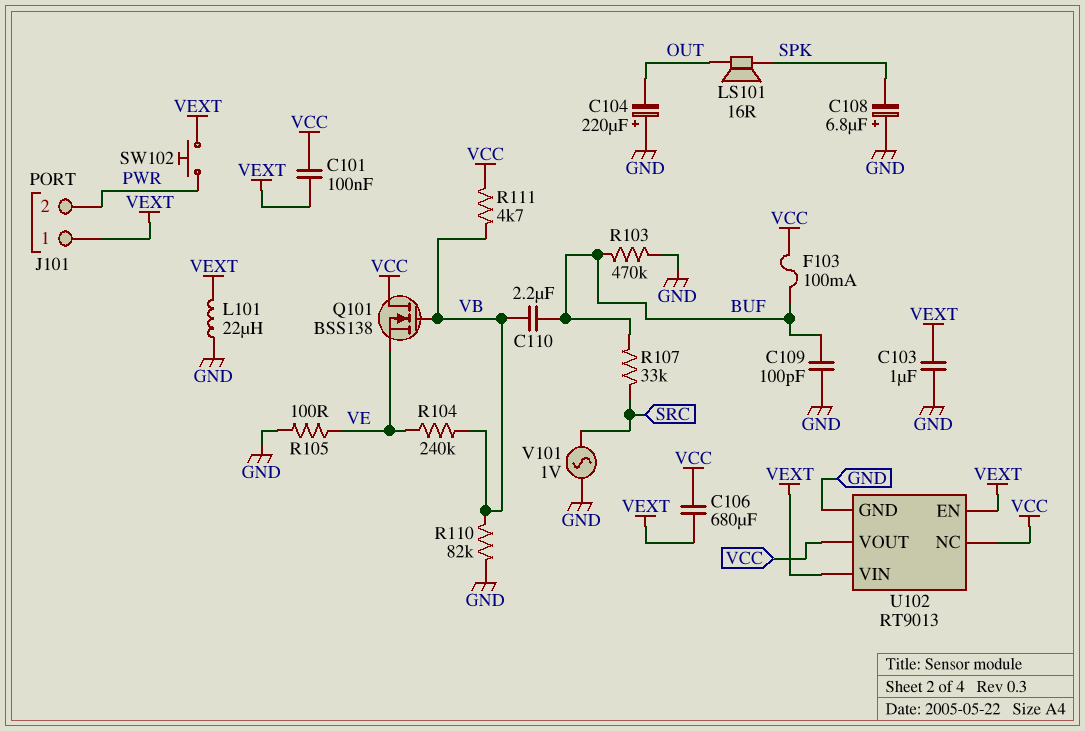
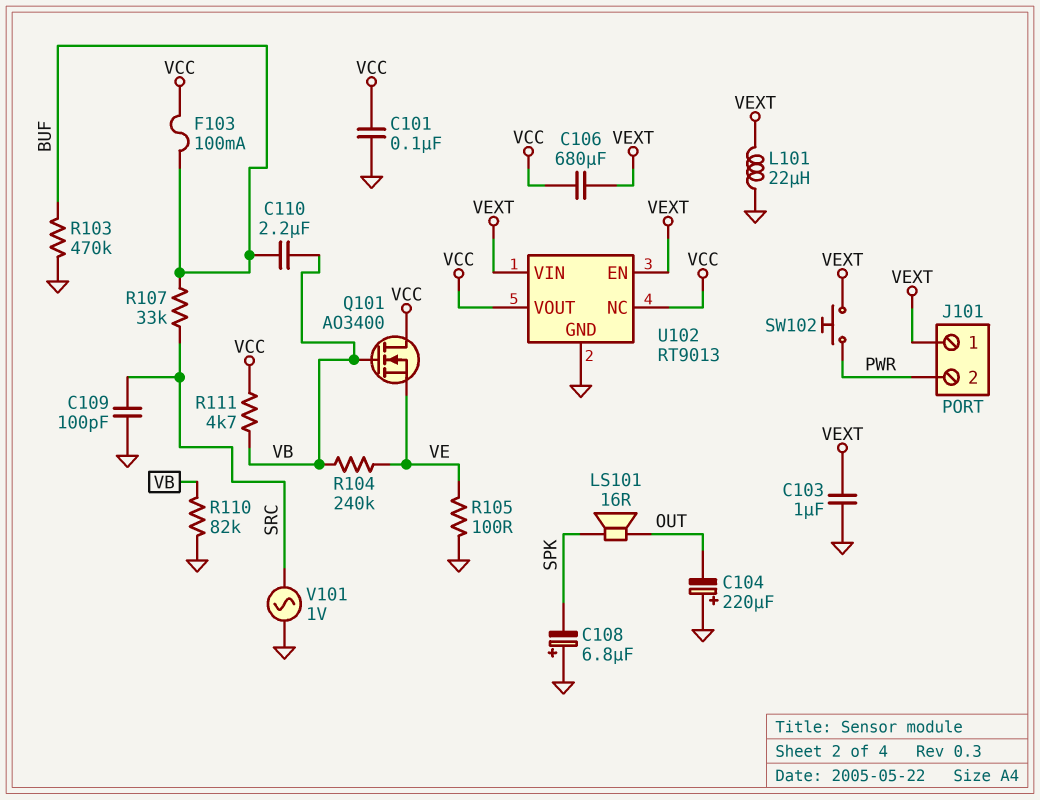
C101: 100nF (VCC, VEXT) -> 100nF (GND, VCC)
C109: 100pF (BUF, GND) -> 100pF (GND, SRC)
Q101: NMOS BSS138 (G VB, D VCC, S VE) -> NMOS AO3400 (G VB, D VCC, S VE)

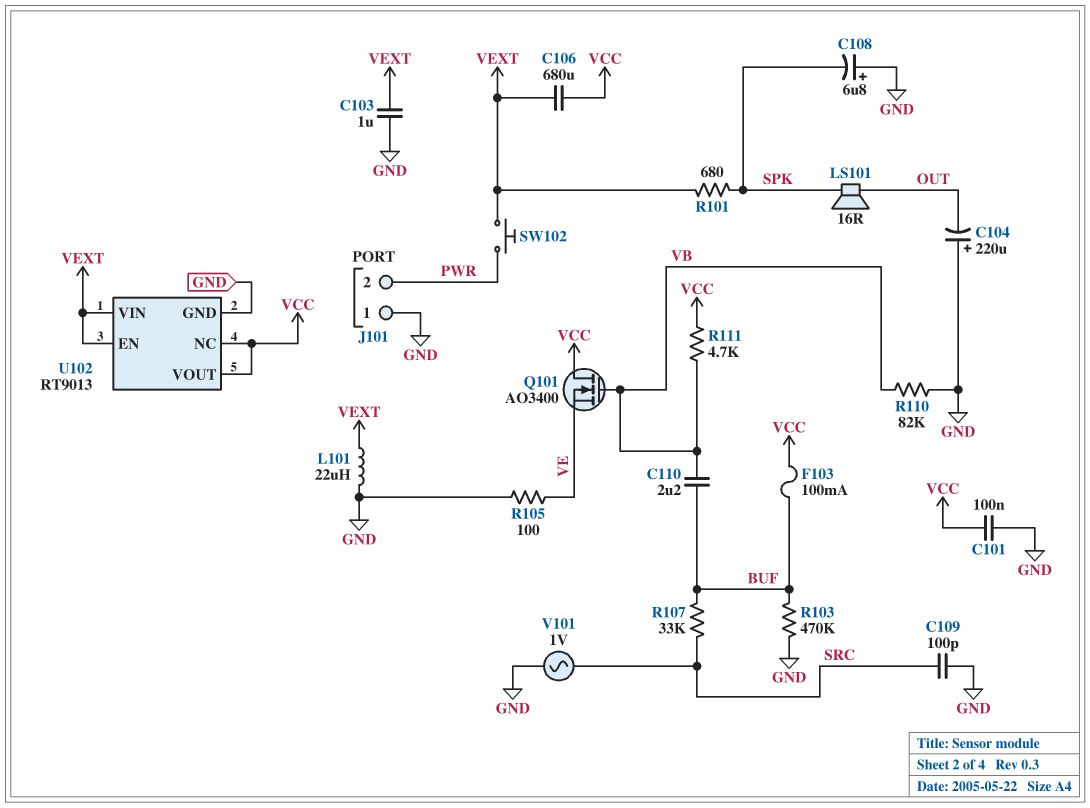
J101 pin 1: VEXT -> GND
R101: none -> 680 (SPK, VEXT)
R104: 240k (VB, VE) -> none

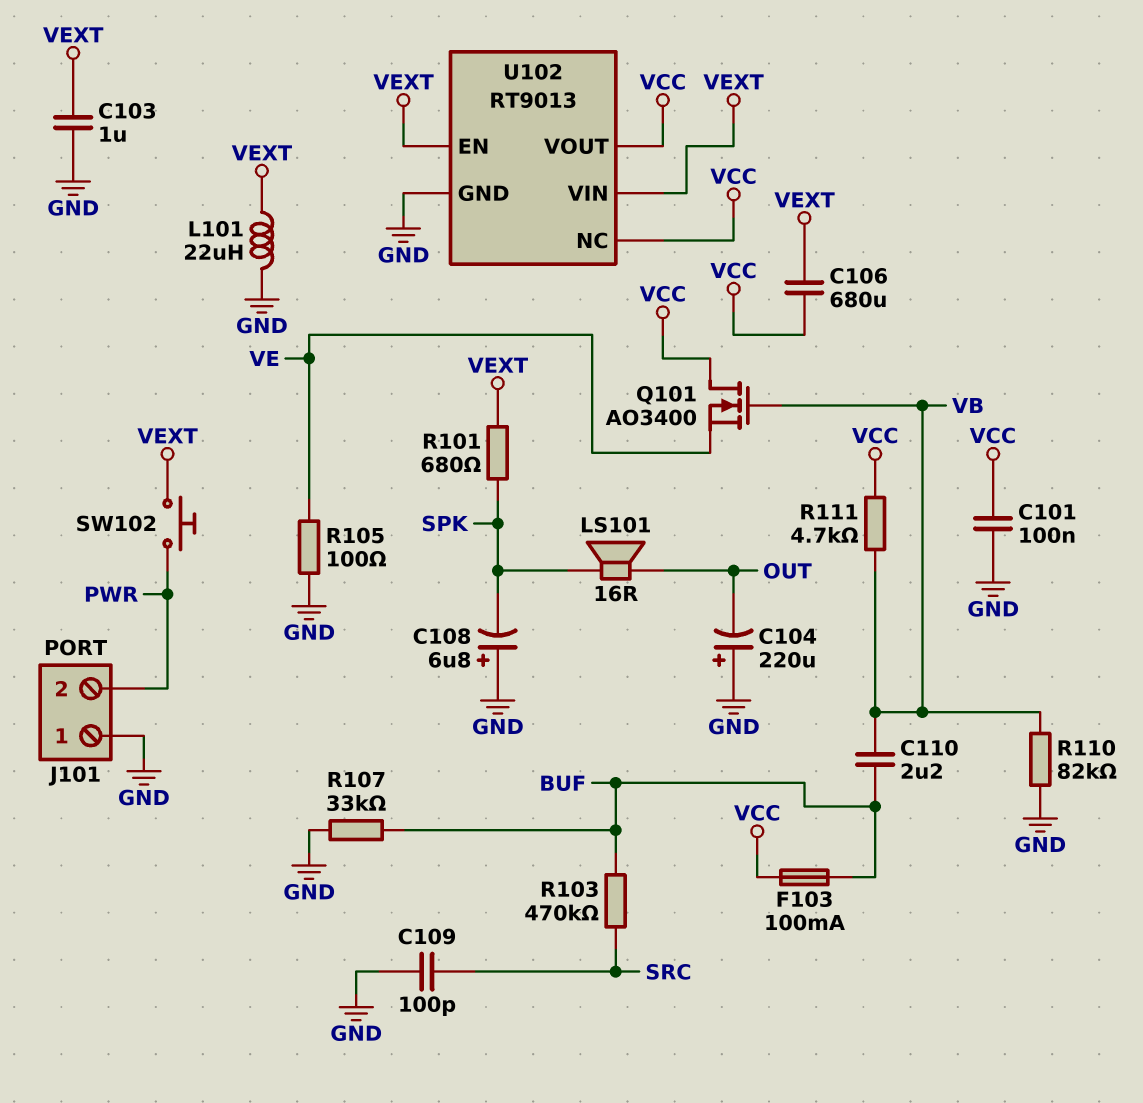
R103: 470k (BUF, GND) -> 470k (BUF, SRC)
R107: 33k (BUF, SRC) -> 33k (BUF, GND)
V101: AC 1V (GND, SRC) -> none

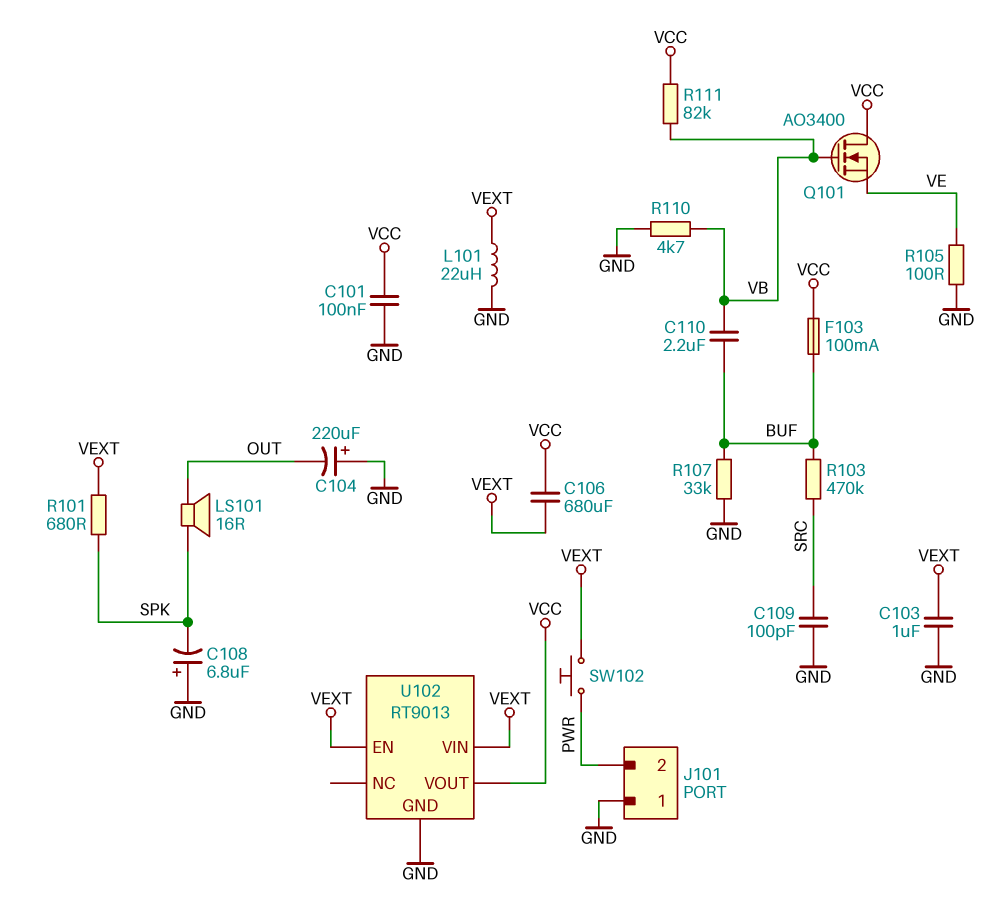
R110: 82k (GND, VB) -> 4.7k (GND, VB)
R111: 4.7k (VB, VCC) -> 82k (VB, VCC)
U102 pin NC: VCC -> none

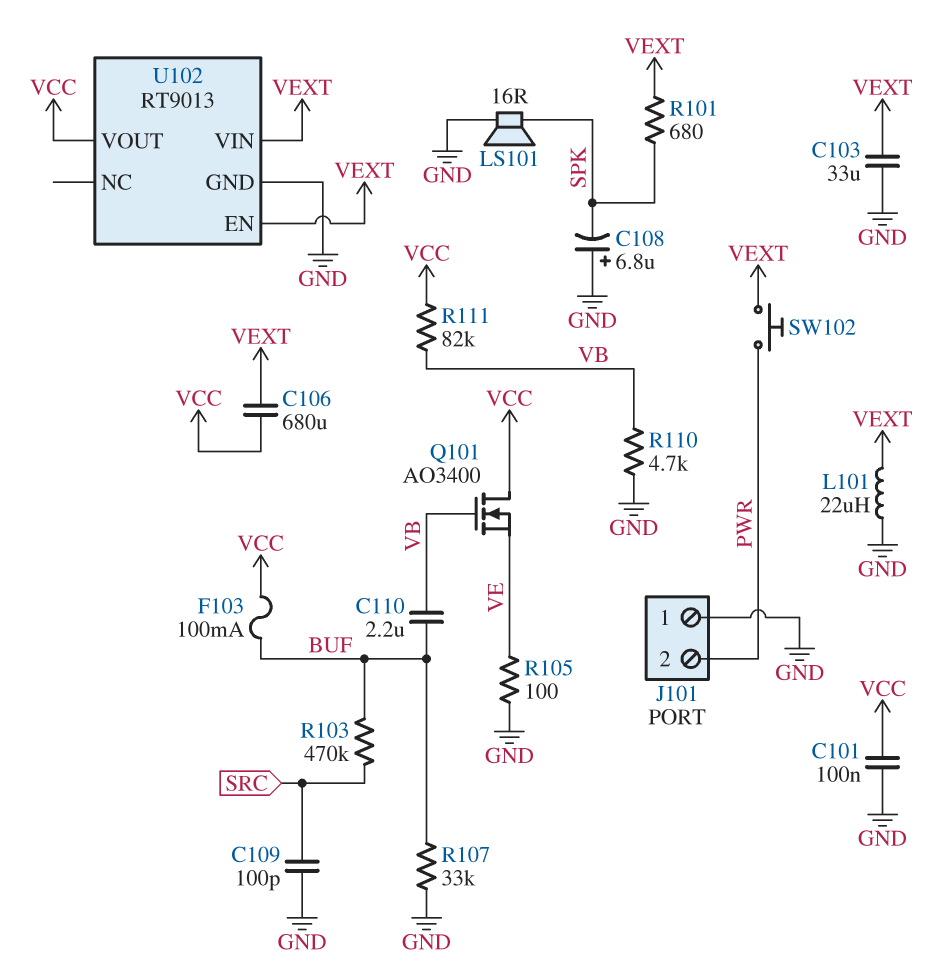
C103: 1uF (GND, VEXT) -> 33uF (GND, VEXT)
C104: 220uF (plus GND, minus OUT) -> none
LS101: speaker 16R (OUT, SPK) -> speaker 16R (GND, SPK)

